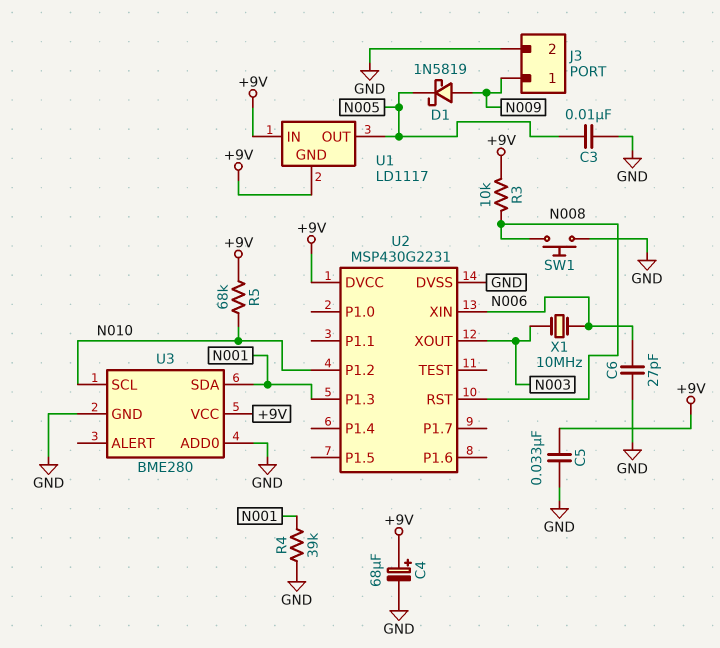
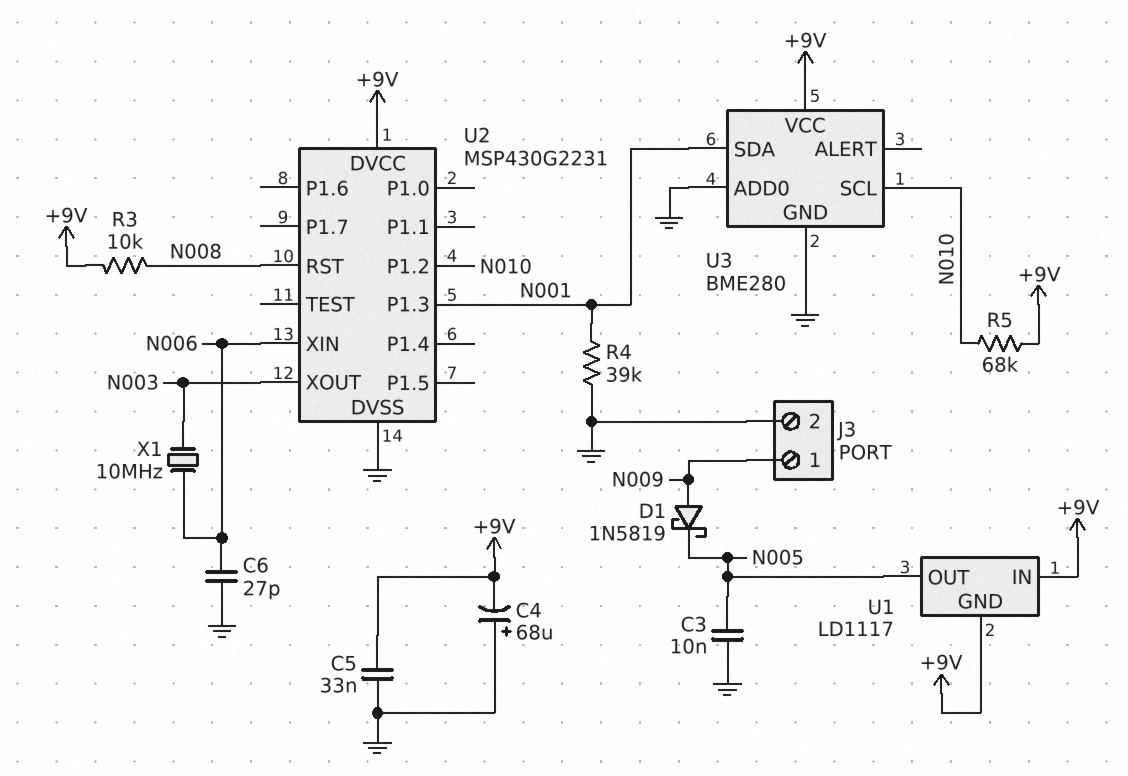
C4: 68uF (plus +9V, minus GND) -> 68uF (plus GND, minus +9V)
SW1: button (GND, N008) -> none

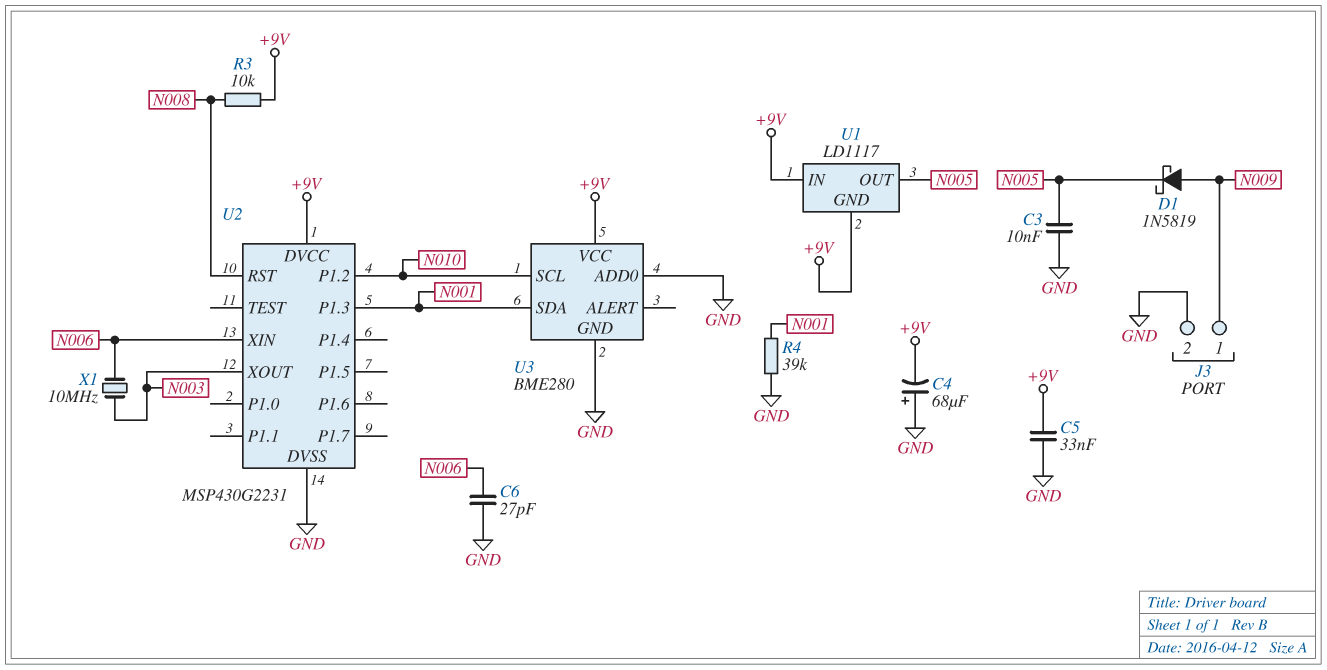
R5: 68k (+9V, N010) -> none

